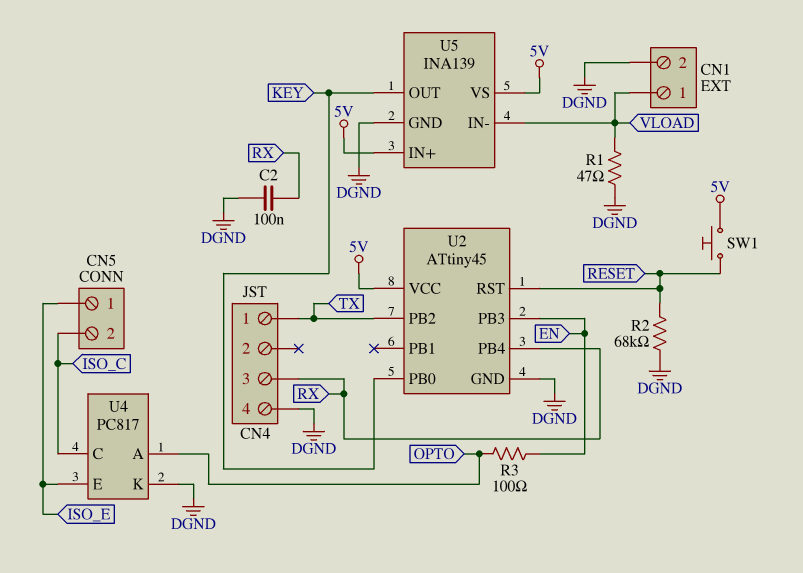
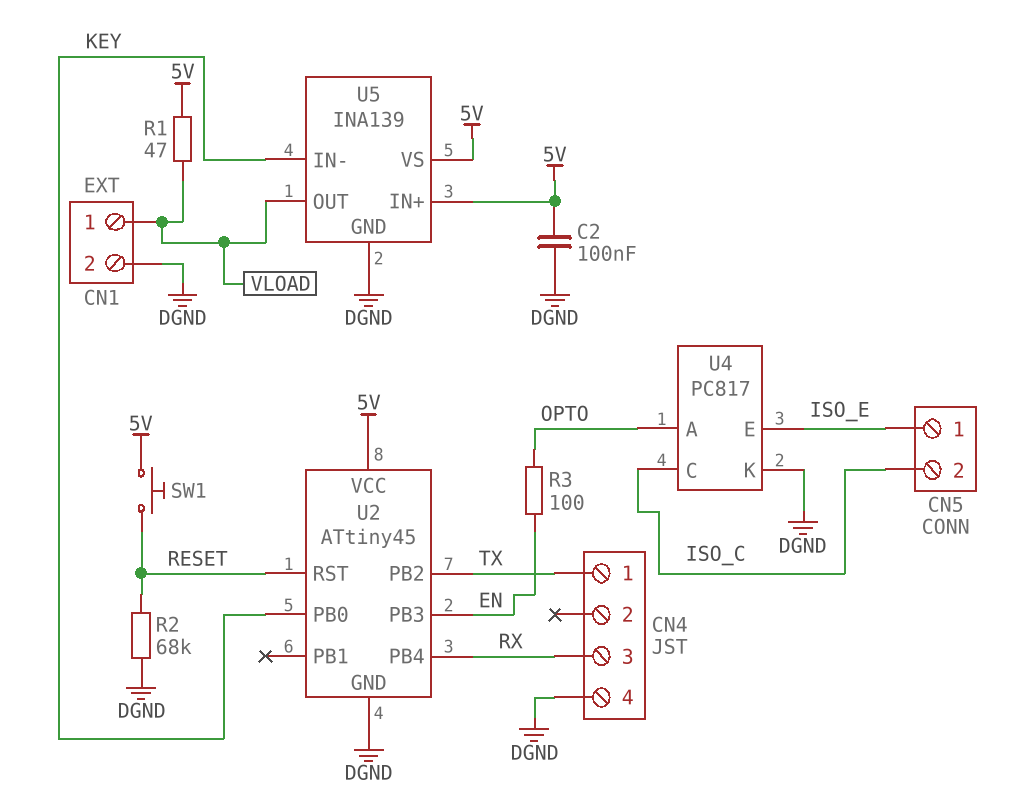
C2: 100nF (DGND, RX) -> 100nF (5V, DGND)
R1: 47 (DGND, VLOAD) -> 47 (5V, VLOAD)
U5 pin IN-: VLOAD -> KEY
U5 pin OUT: KEY -> VLOAD

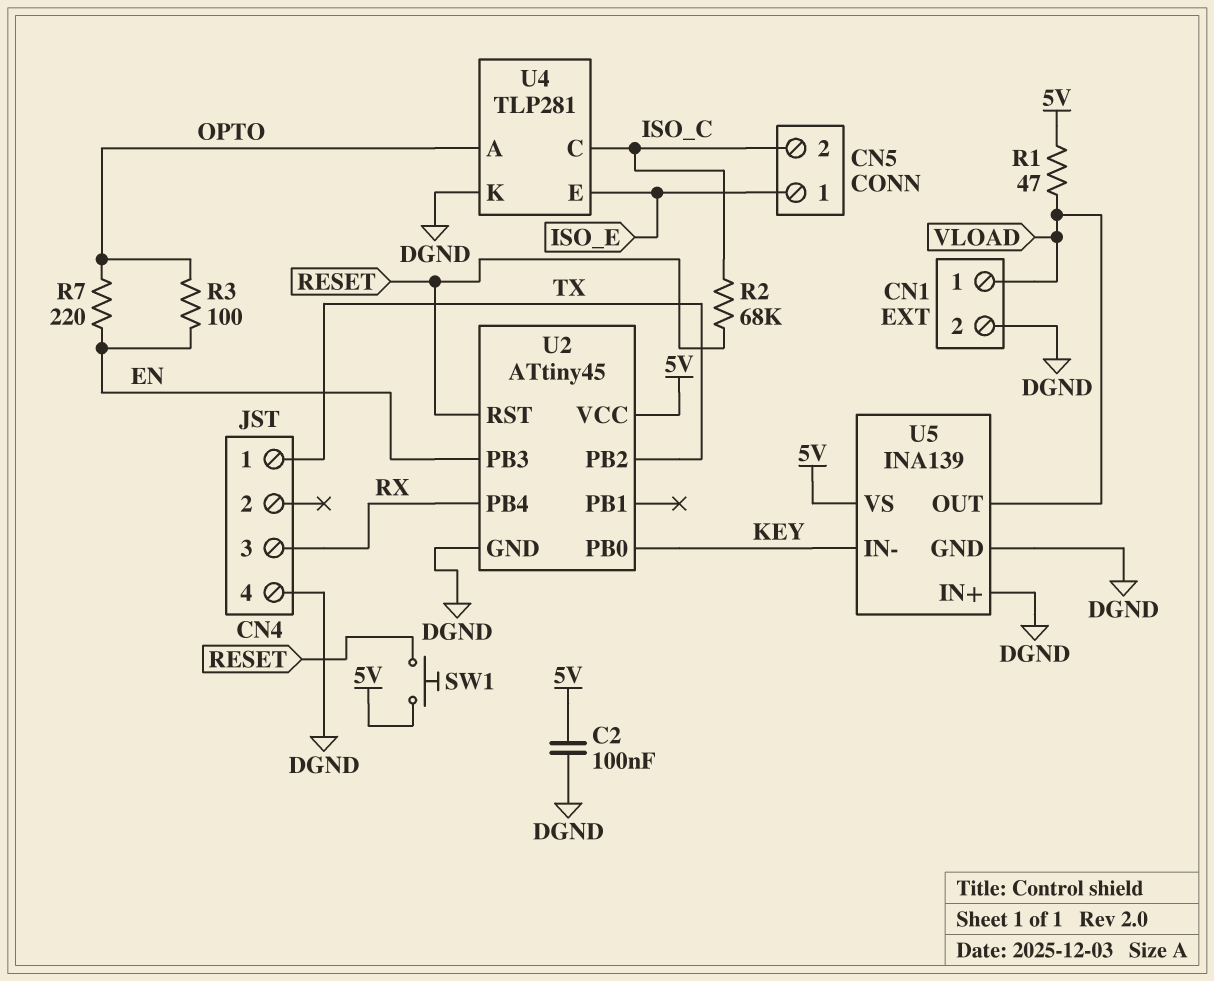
R2: 68k (DGND, RESET) -> 68k (ISO_C, RESET)
R7: none -> 220 (EN, OPTO)
U4: PC817 -> TLP281
U5 pin IN+: 5V -> DGND

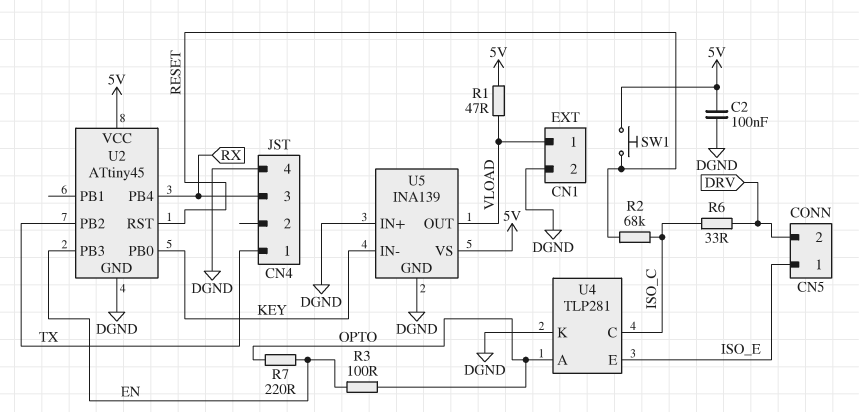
CN5 pin 2: ISO_C -> DRV
R6: none -> 33 (DRV, ISO_C)

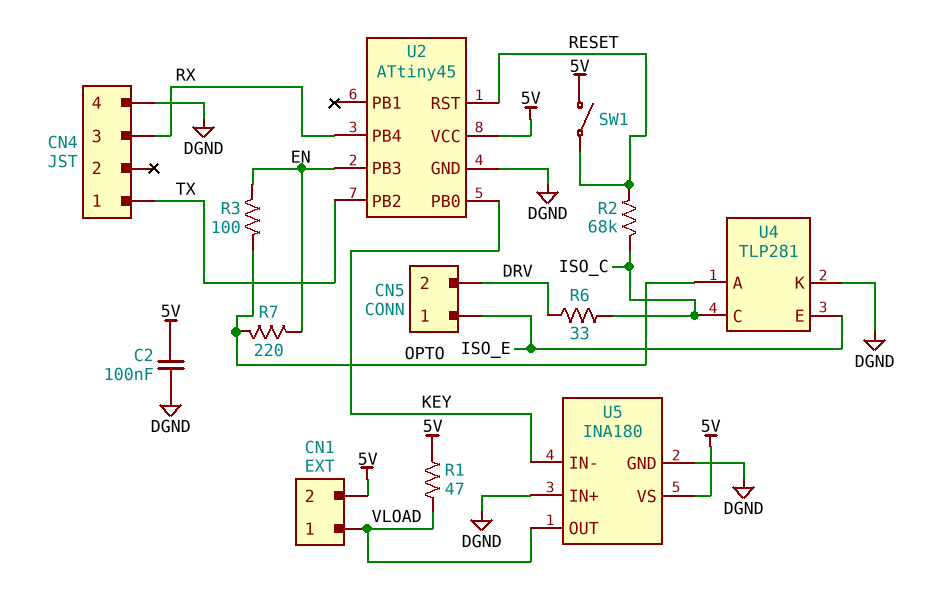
CN1 pin 2: DGND -> 5V
SW1: button (5V, RESET) -> switch (5V, RESET)
U5: INA139 -> INA180

